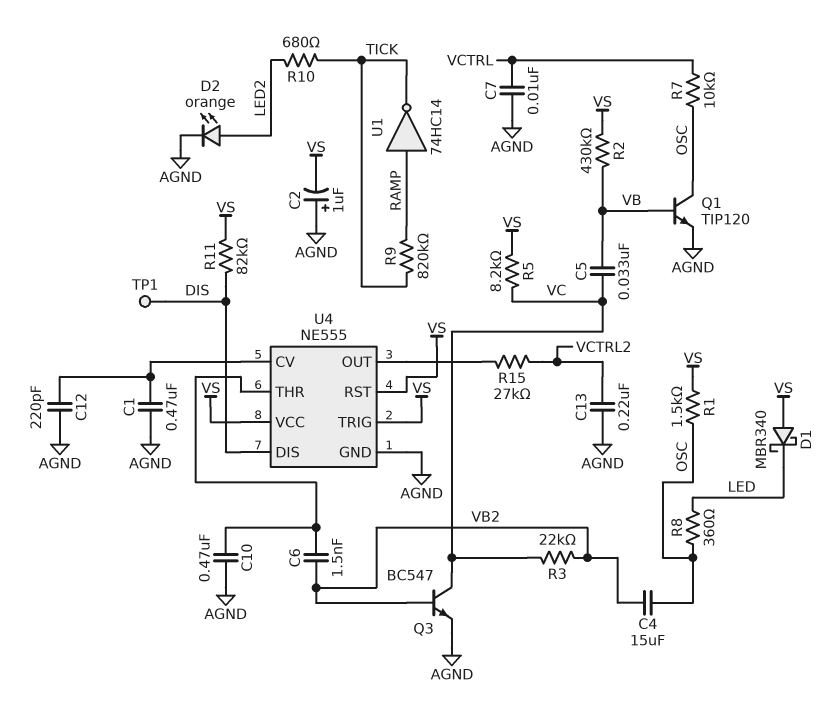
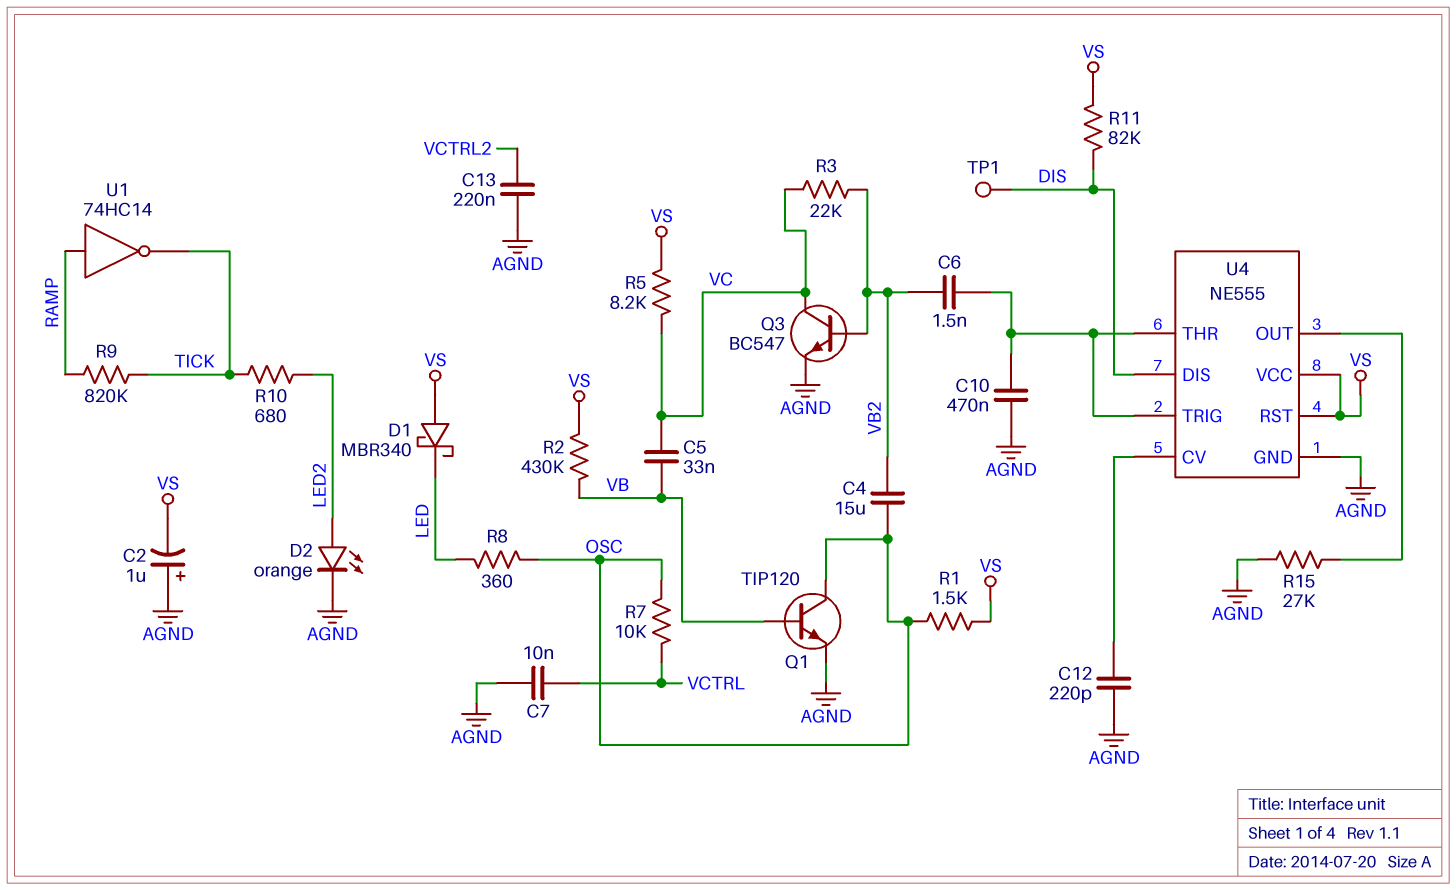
C1: 470nF (AGND, U4/CV) -> none
R15: 27k (U4/OUT, VCTRL2) -> 27k (AGND, U4/OUT)
U4 pin TRIG: VS -> U4/THR

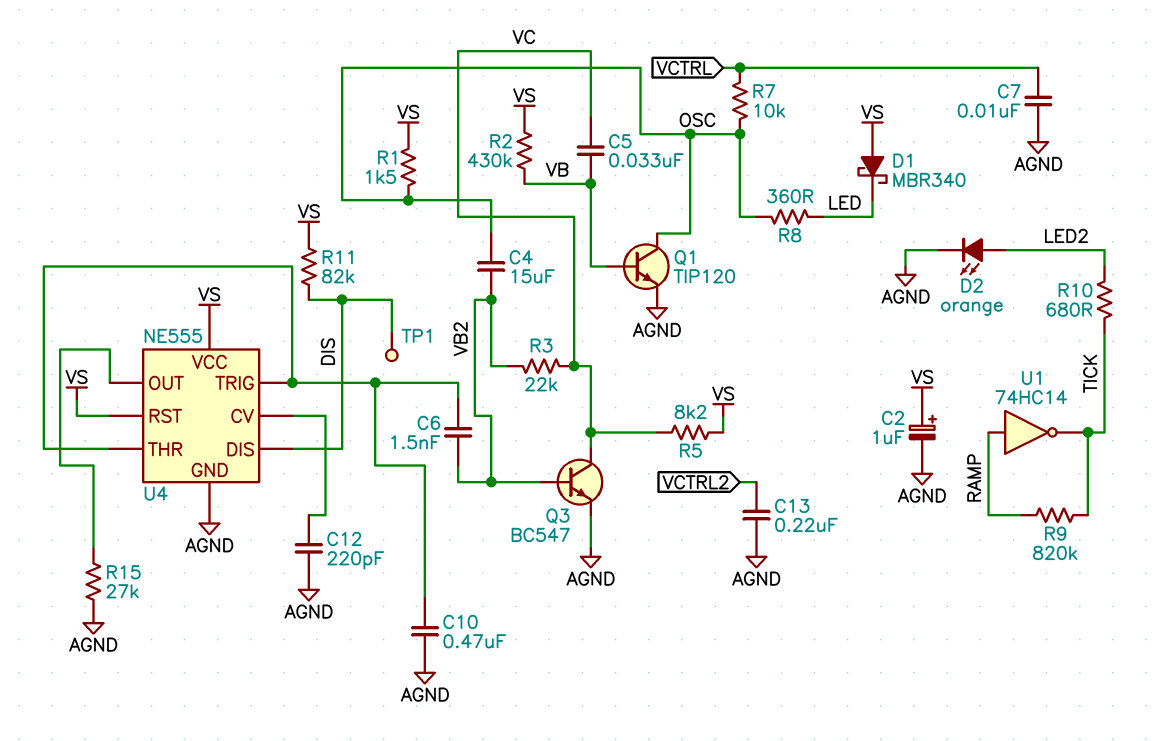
C2: 1uF (plus AGND, minus VS) -> 1uF (plus VS, minus AGND)

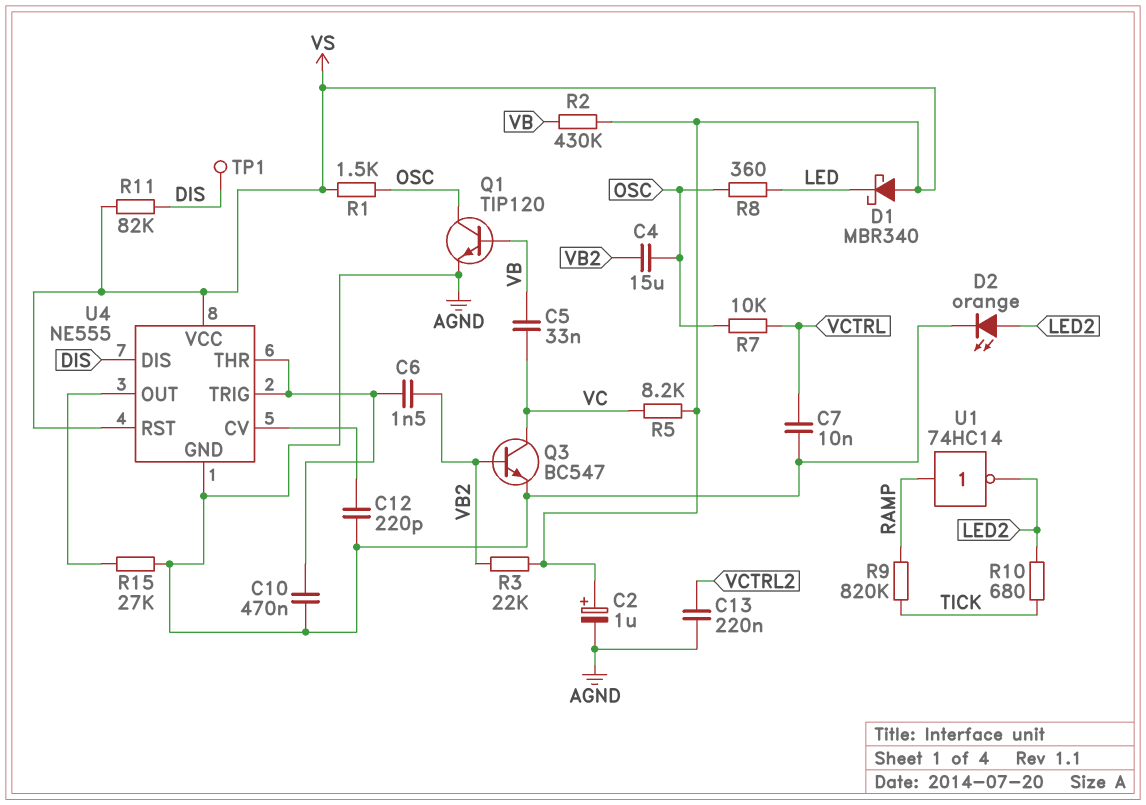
R3: 22k (VB2, VC) -> 22k (VB2, VS)
U1: NOT 74HC14 (in RAMP, out TICK) -> NOT 74HC14 (in RAMP, out LED2)

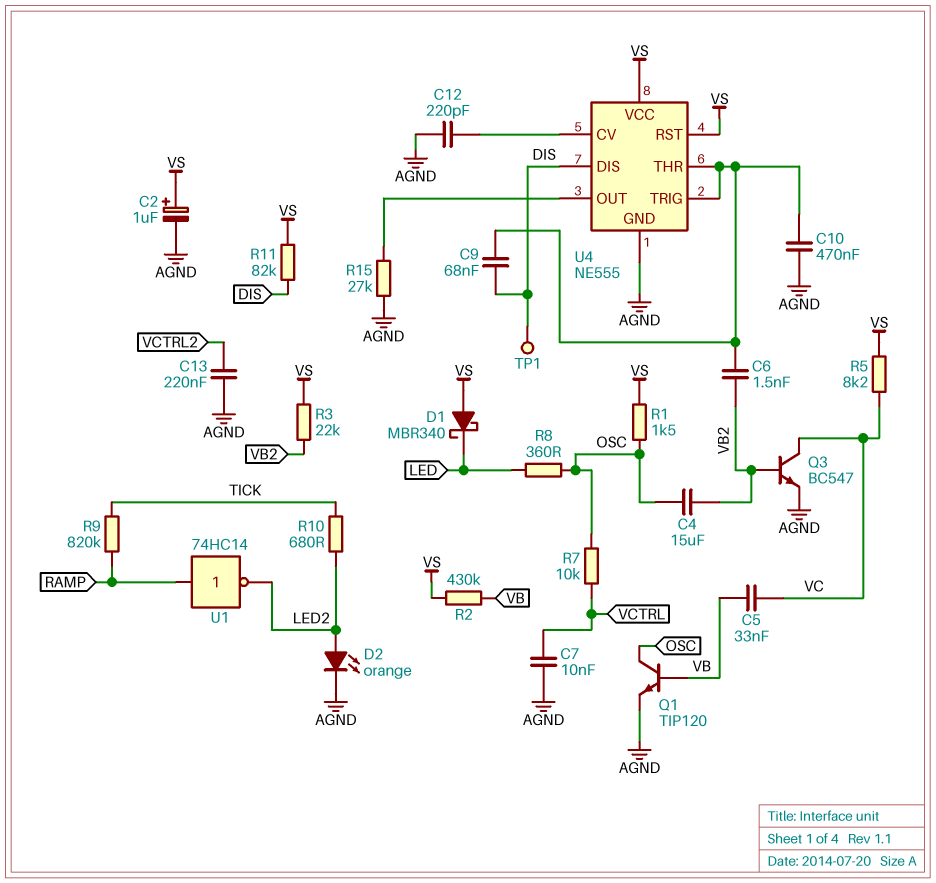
C9: none -> 68nF (DIS, U4/THR)

